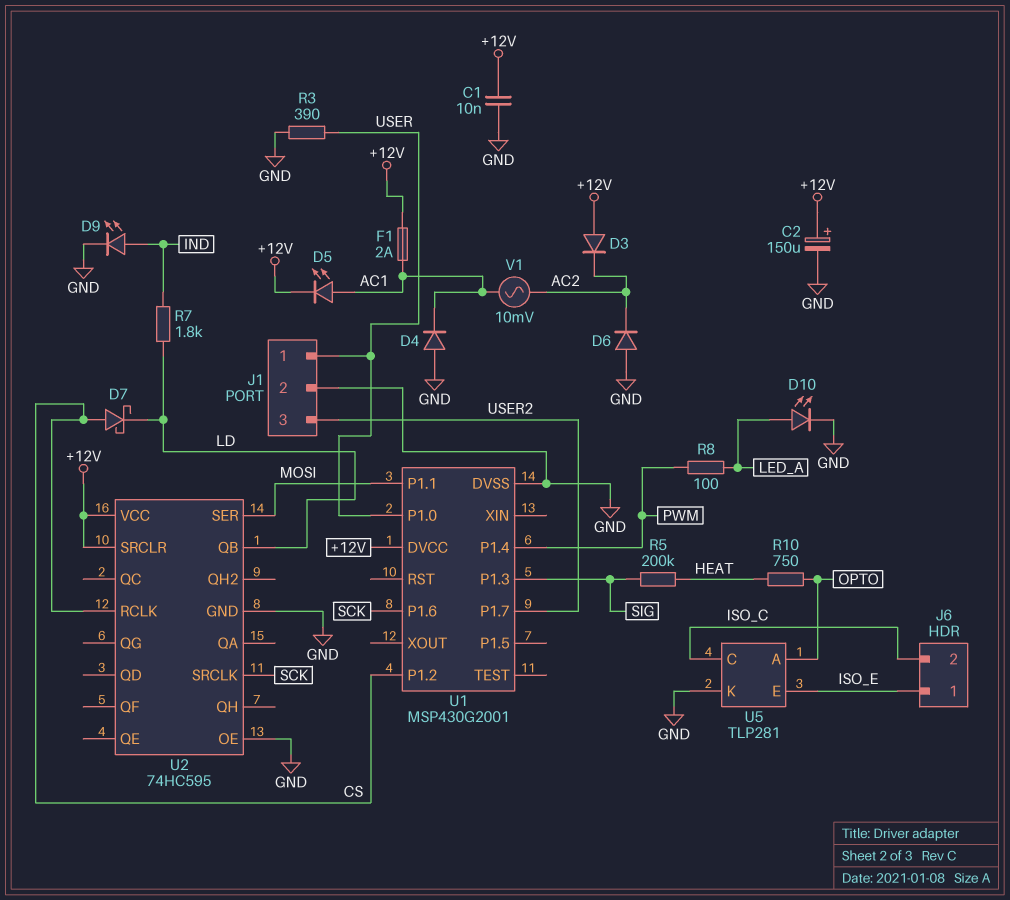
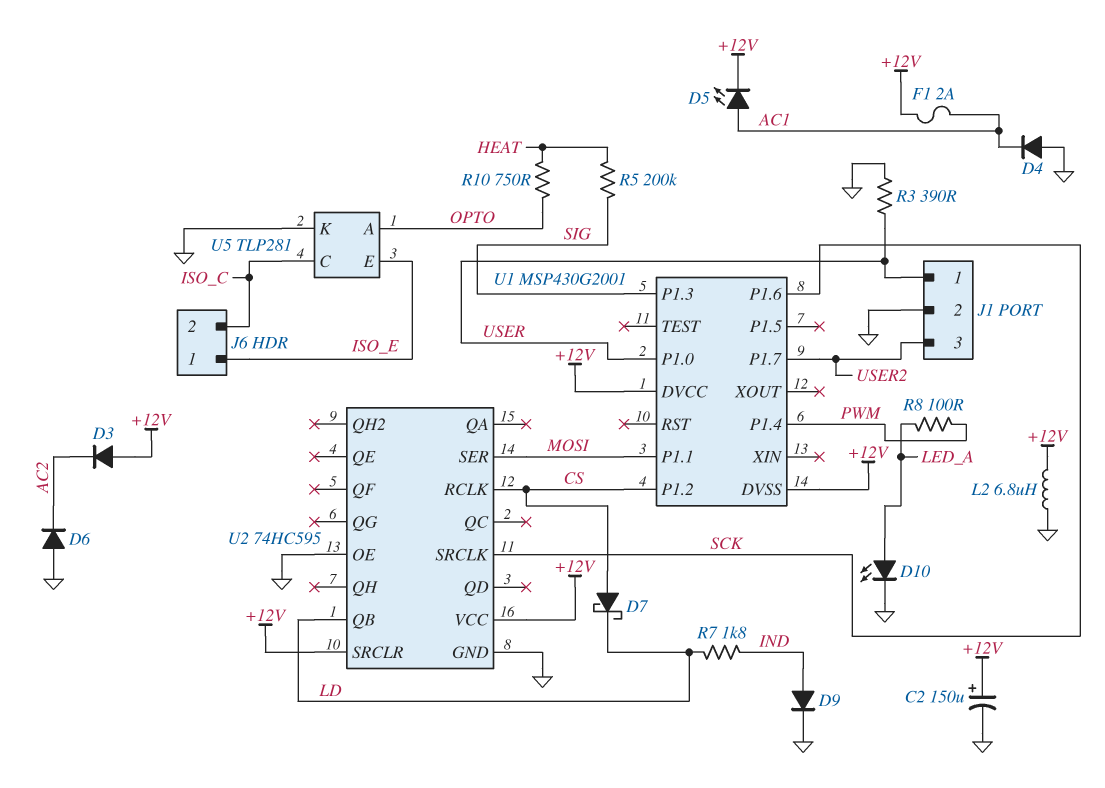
C1: 10nF (+12V, GND) -> none
D9: LED (A IND, K GND) -> diode (A IND, K GND)
L2: none -> 6.8uH (+12V, GND)
U1 pin DVSS: GND -> +12V
V1: AC 10mV (AC1, AC2) -> none

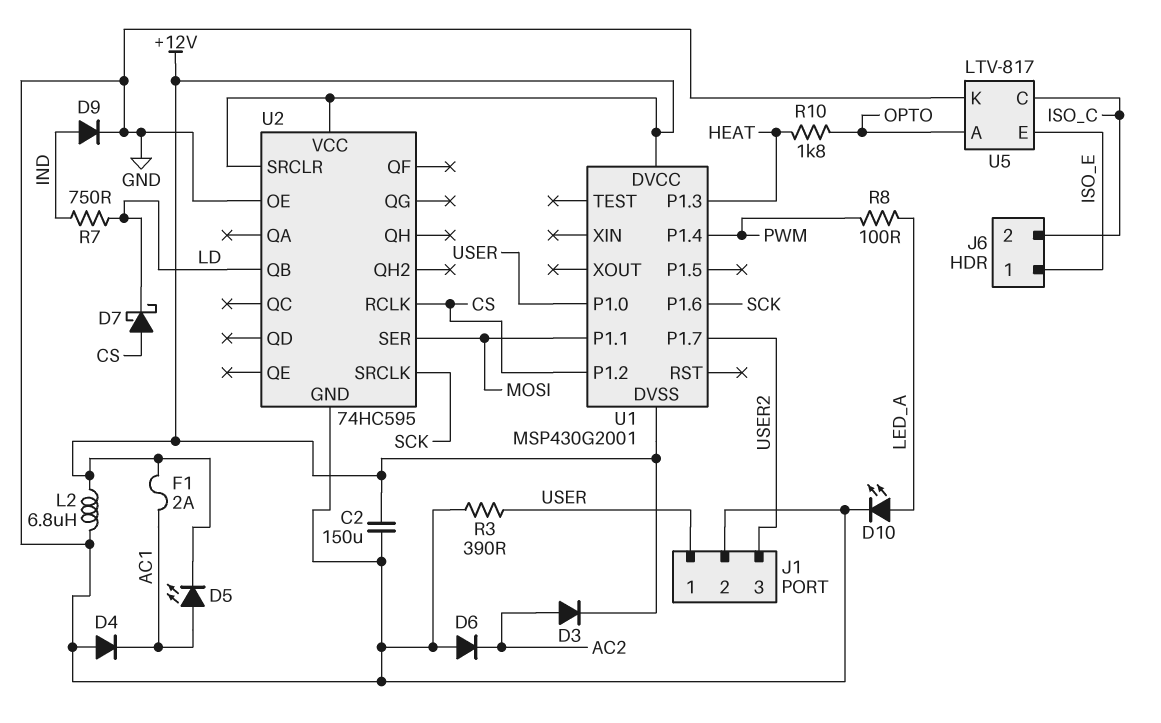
C2: 150uF (plus +12V, minus GND) -> 150uF (+12V, GND)
D3: diode (A +12V, K AC2) -> diode (A AC2, K +12V)
R5: 200k (HEAT, SIG) -> none
R7: 1.8k (IND, LD) -> 750 (IND, LD)
R10: 750 (HEAT, OPTO) -> 1.8k (HEAT, OPTO)
U1 pin P1.3: SIG -> HEAT
U5: TLP281 -> LTV-817

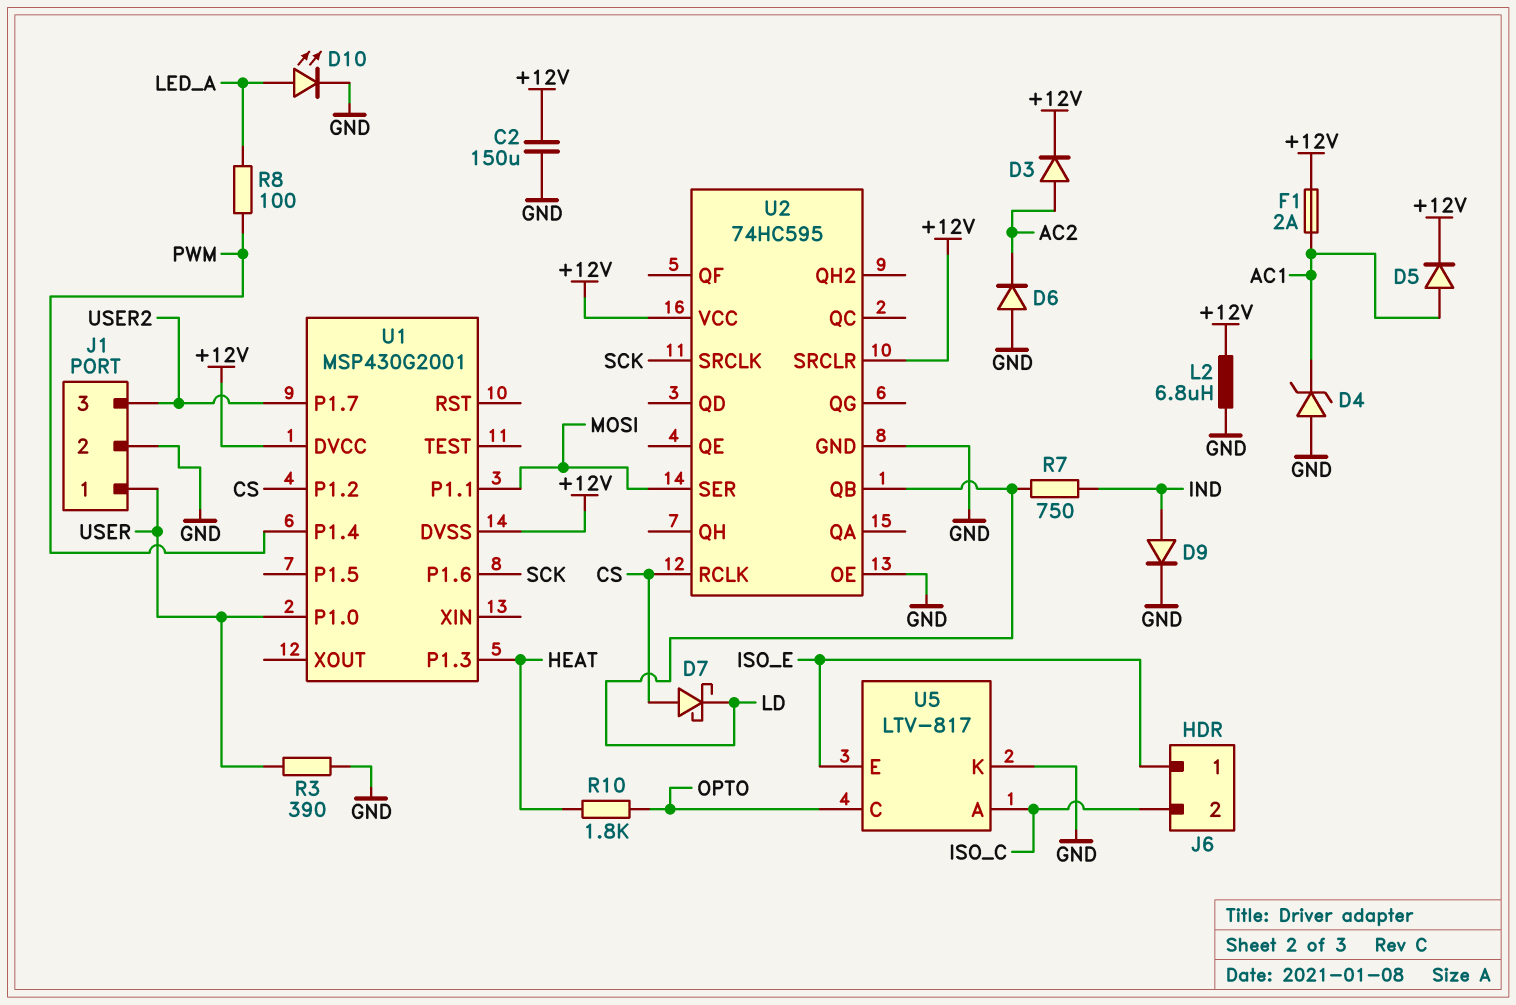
D4: diode (A GND, K AC1) -> zener (A GND, K AC1)
D5: LED (A AC1, K +12V) -> diode (A AC1, K +12V)
U5 pin A: OPTO -> ISO_C
U5 pin C: ISO_C -> OPTO

